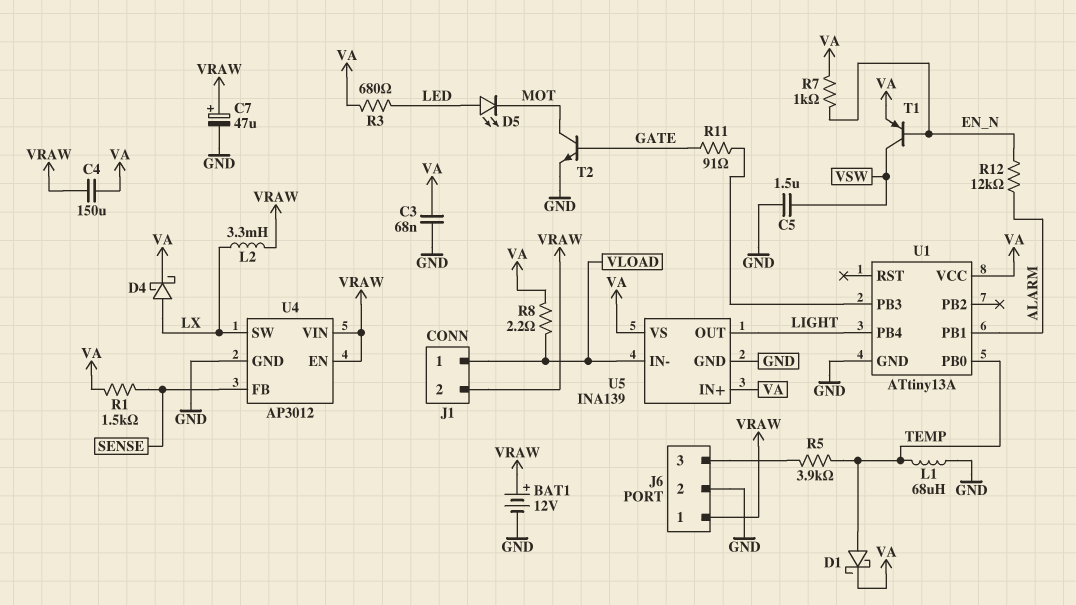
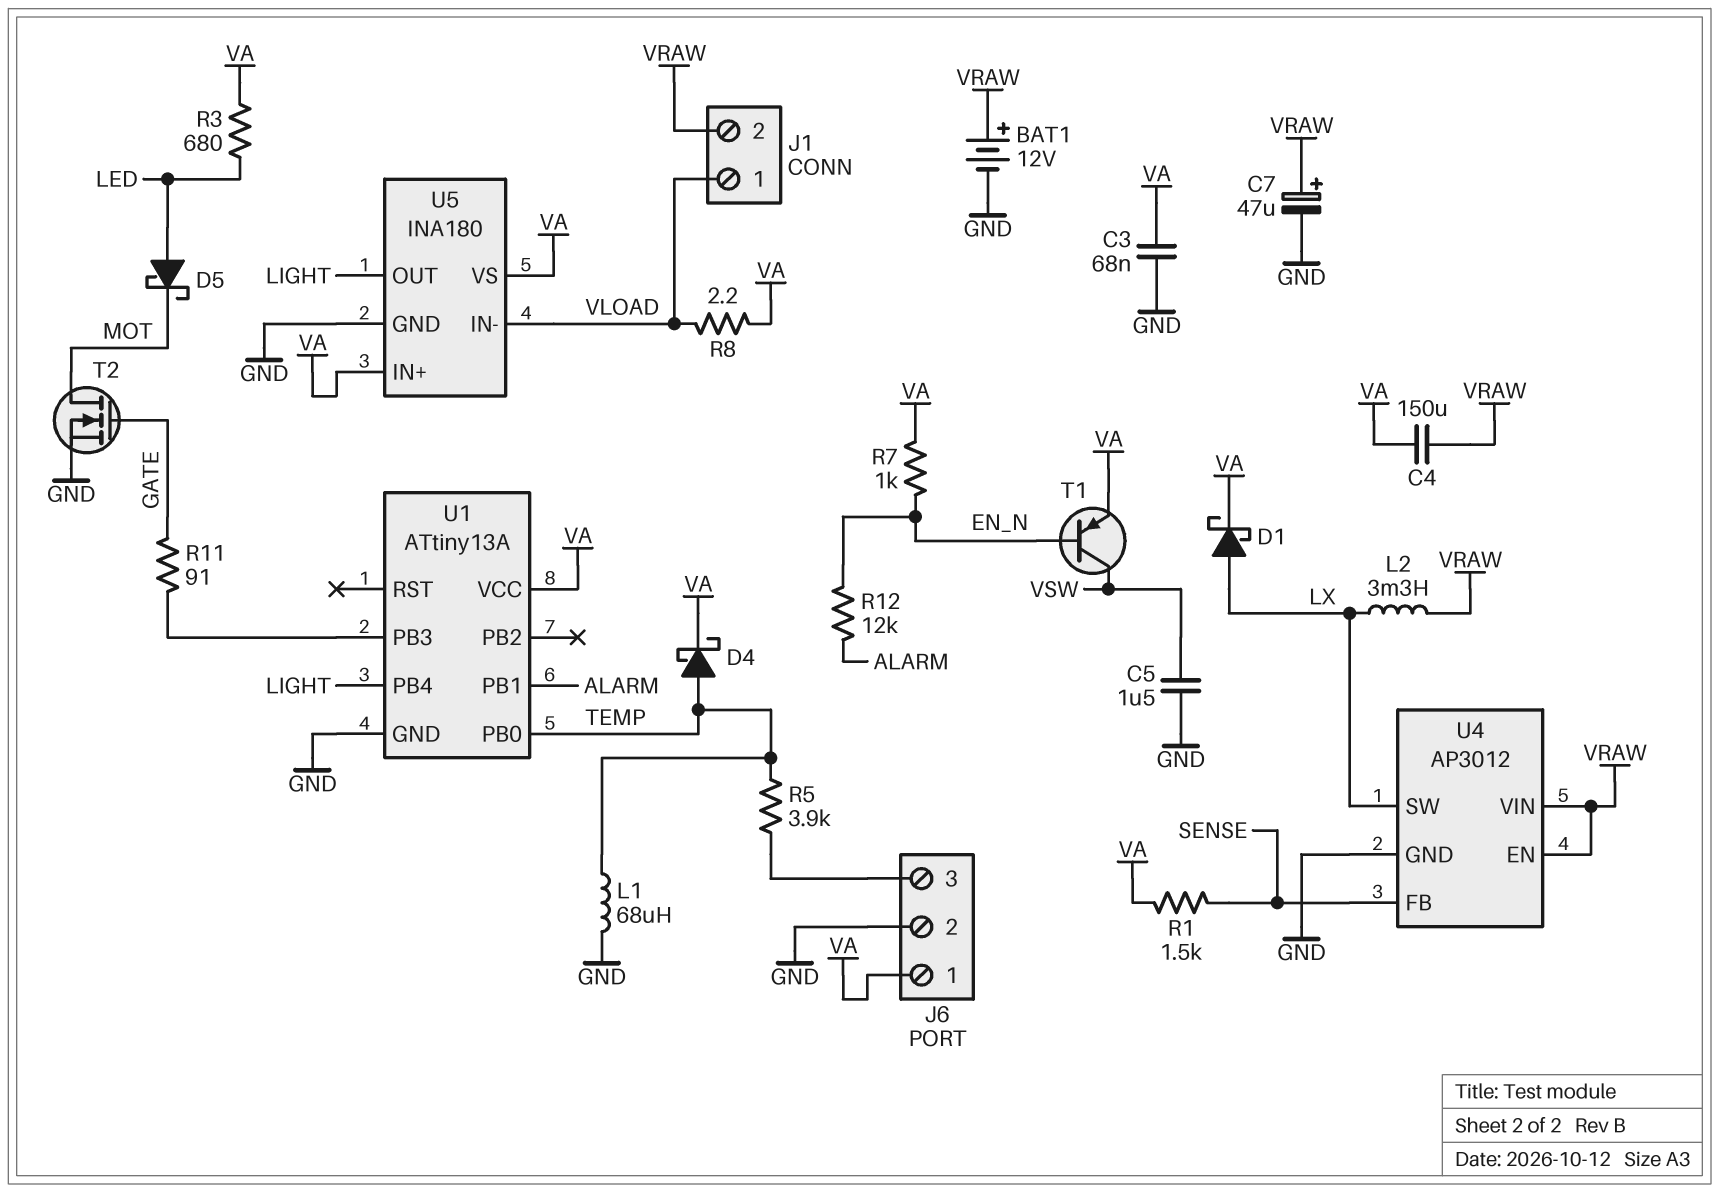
D1: schottky (A TEMP, K VA) -> schottky (A LX, K VA)
D4: schottky (A LX, K VA) -> schottky (A TEMP, K VA)
D5: LED (A LED, K MOT) -> schottky (A LED, K MOT)
J6 pin 1: VRAW -> VA
T2: NPN (B GATE, C MOT, E GND) -> NMOS (G GATE, D MOT, S GND)
U5: INA139 -> INA180

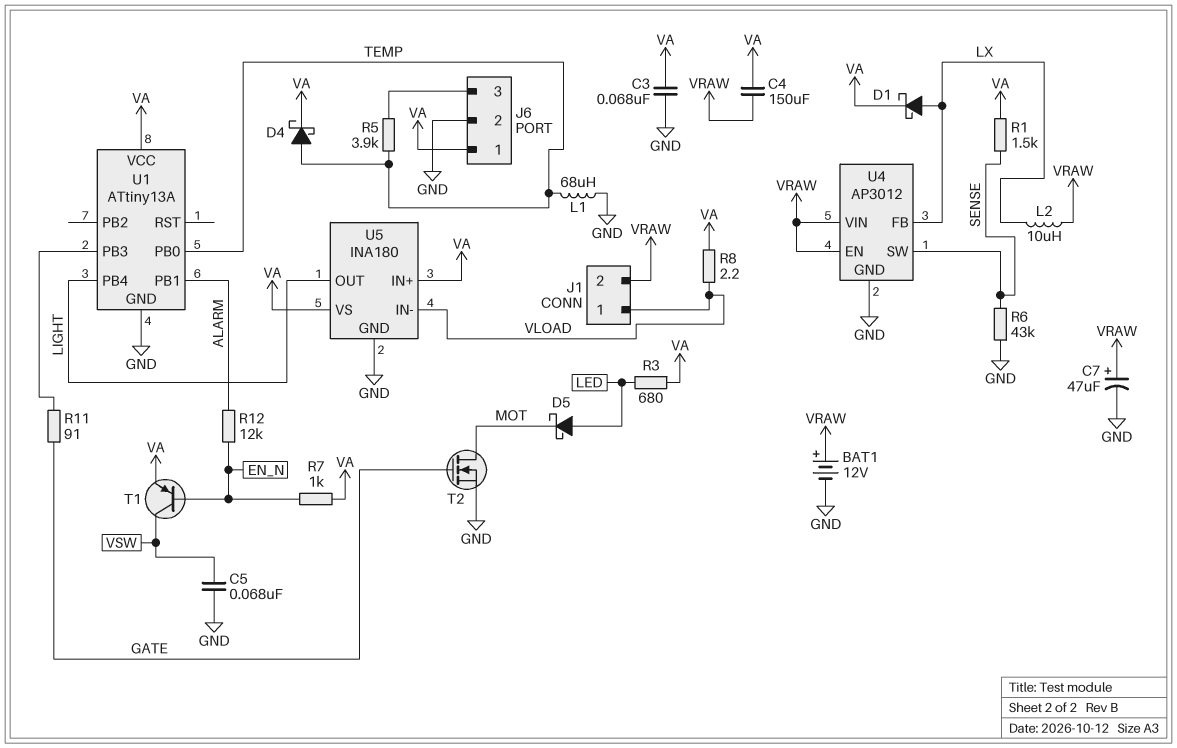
C5: 1.5uF (GND, VSW) -> 68nF (GND, VSW)
L2: 3.3mH (LX, VRAW) -> 10uH (LX, VRAW)
R6: none -> 43k (GND, SENSE)
U4 pin FB: SENSE -> LX
U4 pin SW: LX -> SENSE

